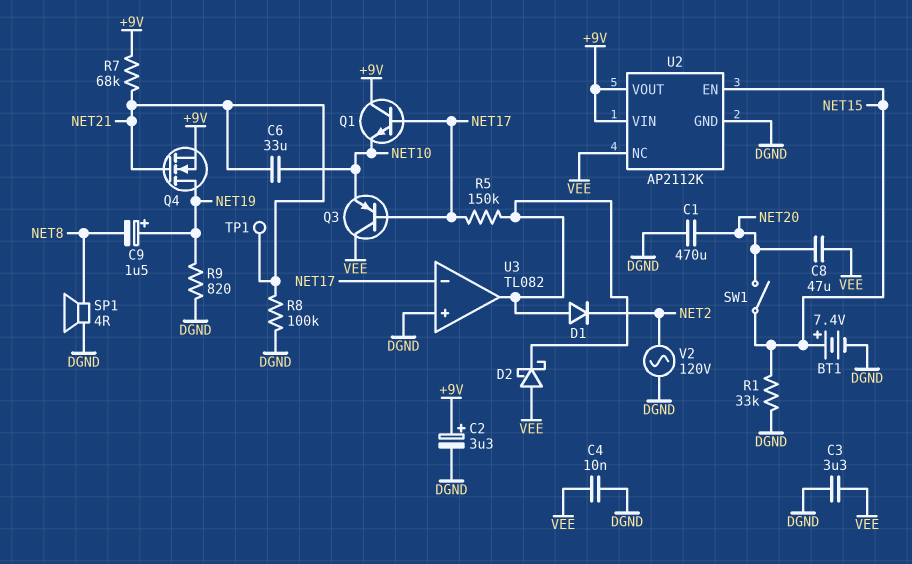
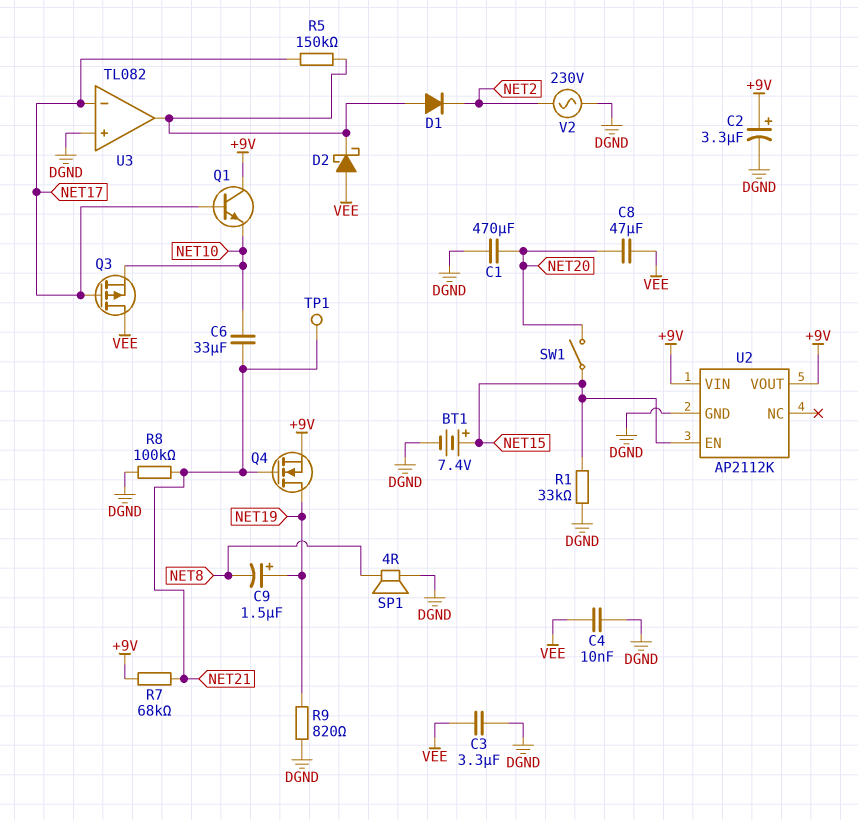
Q3: PNP (B NET17, C VEE, E NET10) -> PMOS (G NET17, D VEE, S NET10)
U2 pin NC: VEE -> none
V2: AC 120V (DGND, NET2) -> AC 230V (DGND, NET2)

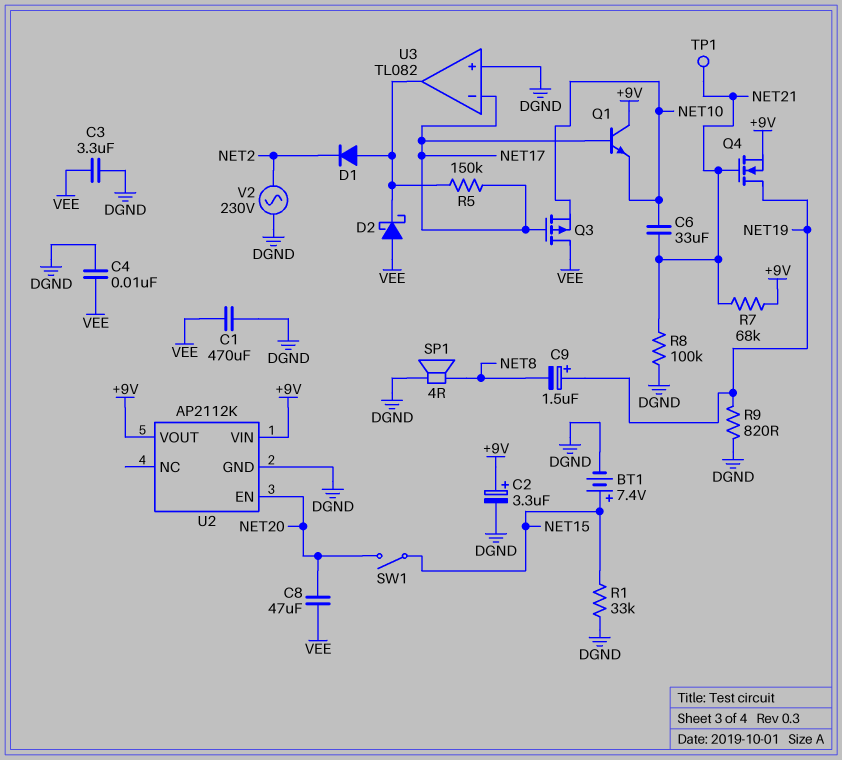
C1: 470uF (DGND, NET20) -> 470uF (DGND, VEE)
U2 pin EN: NET15 -> NET20

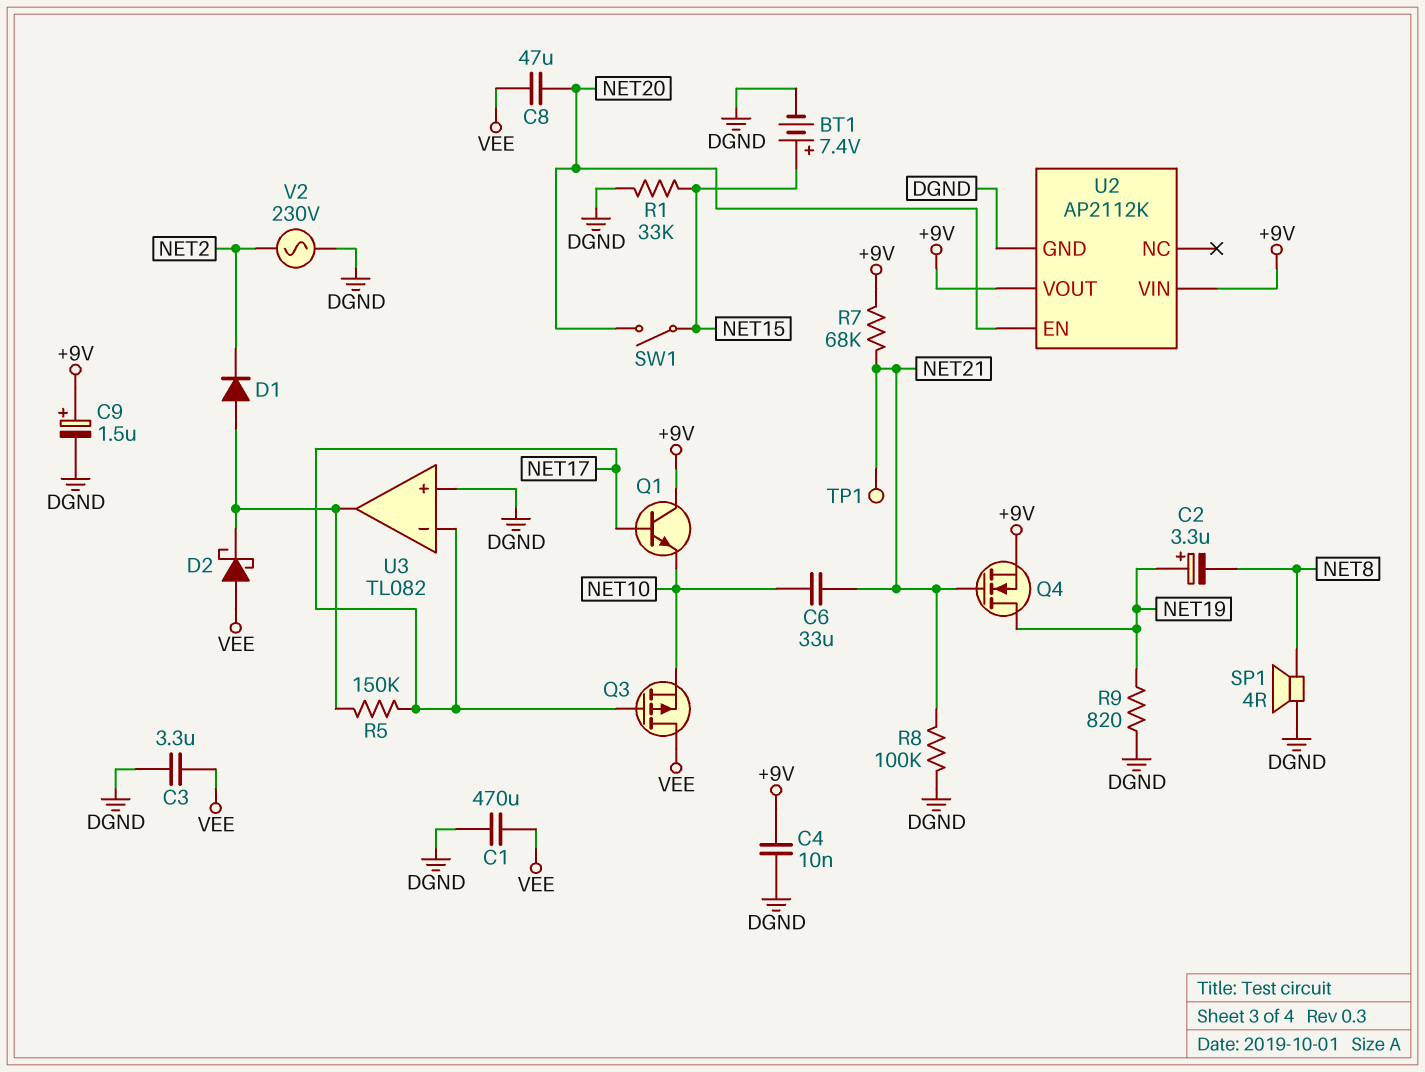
C2: 3.3uF (plus +9V, minus DGND) -> 3.3uF (plus NET19, minus NET8)
C4: 10nF (DGND, VEE) -> 10nF (+9V, DGND)
C9: 1.5uF (plus NET19, minus NET8) -> 1.5uF (plus +9V, minus DGND)

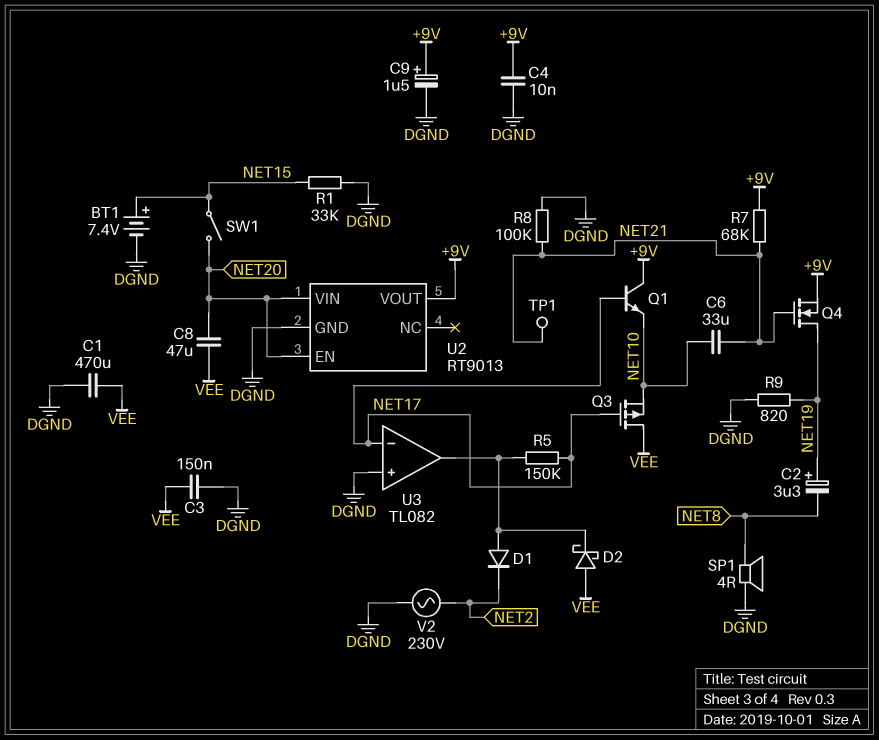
C3: 3.3uF (DGND, VEE) -> 150nF (DGND, VEE)
U2: AP2112K -> RT9013
U2 pin VIN: +9V -> NET20

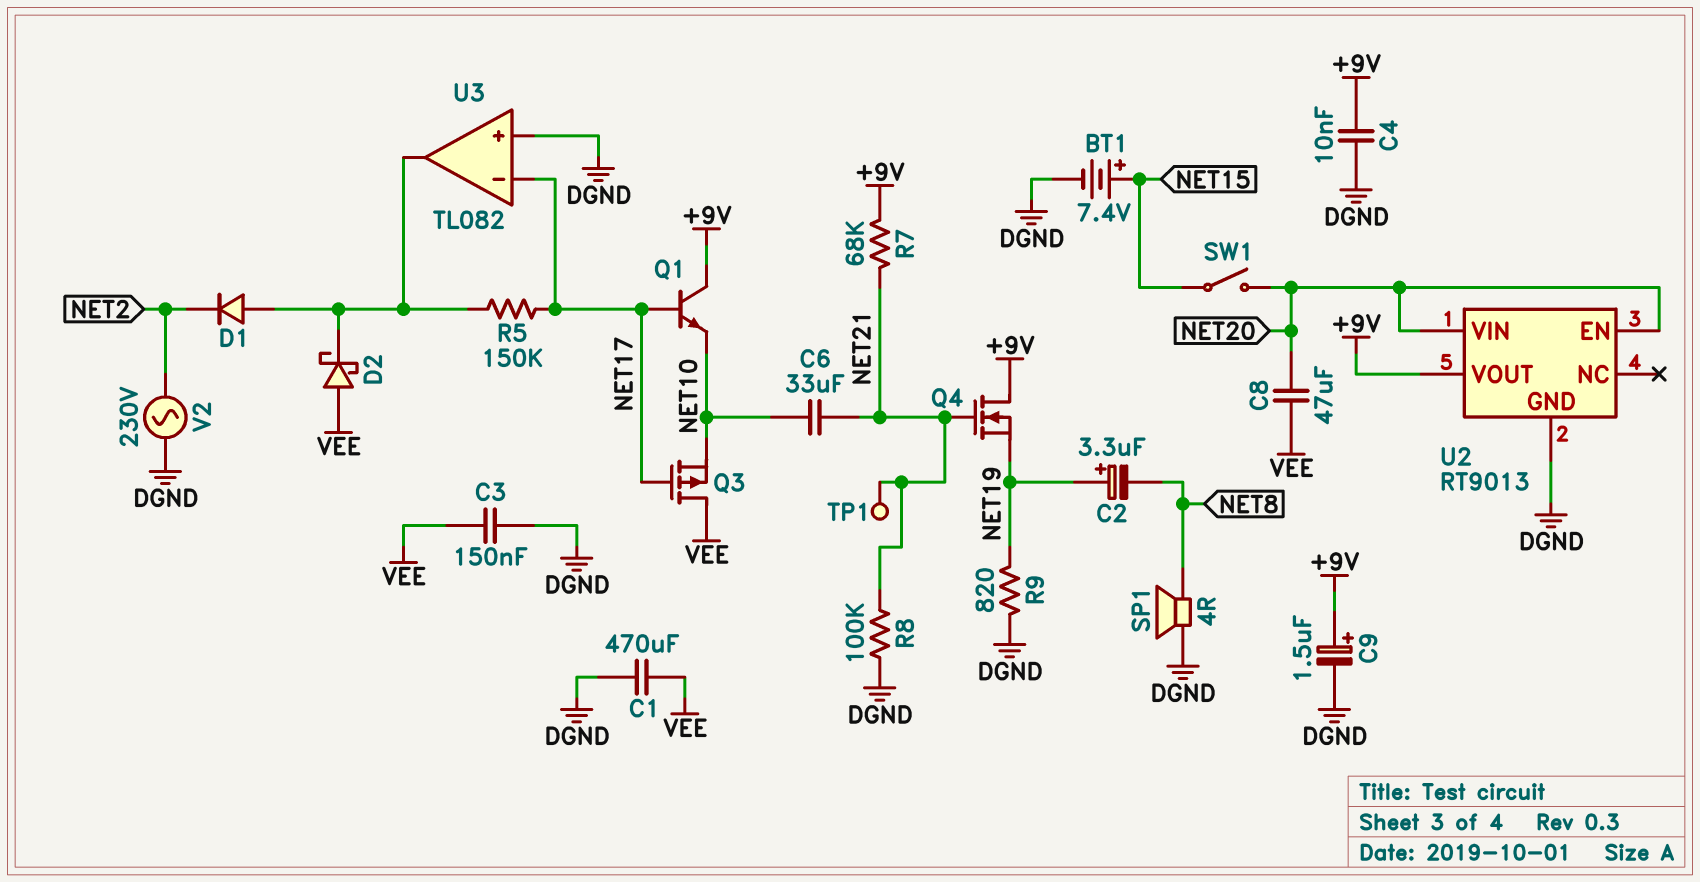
Q4: NMOS (G NET21, D NET19, S +9V) -> NMOS (G NET21, D +9V, S NET19)
R1: 33k (DGND, NET15) -> none

